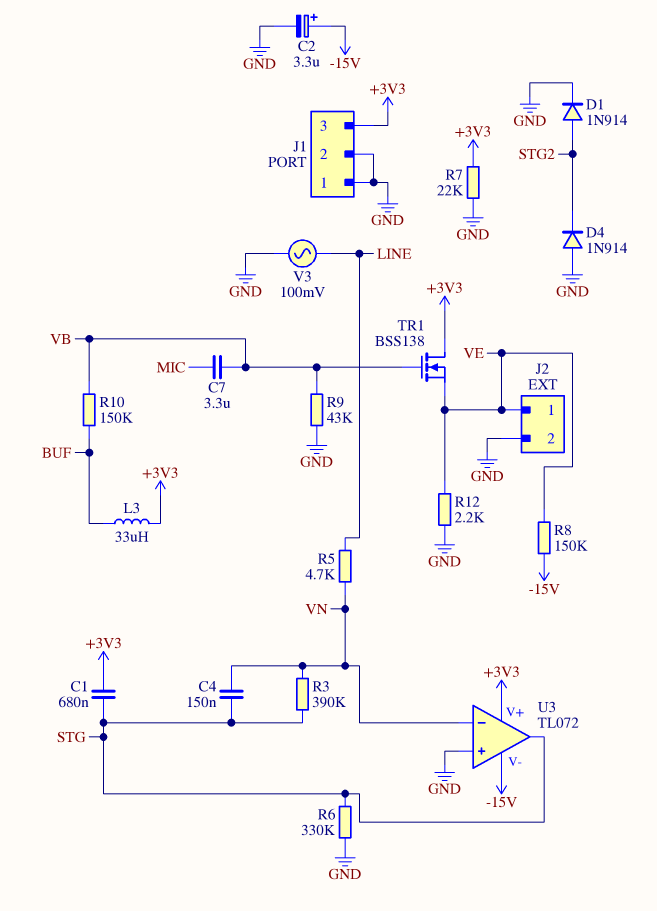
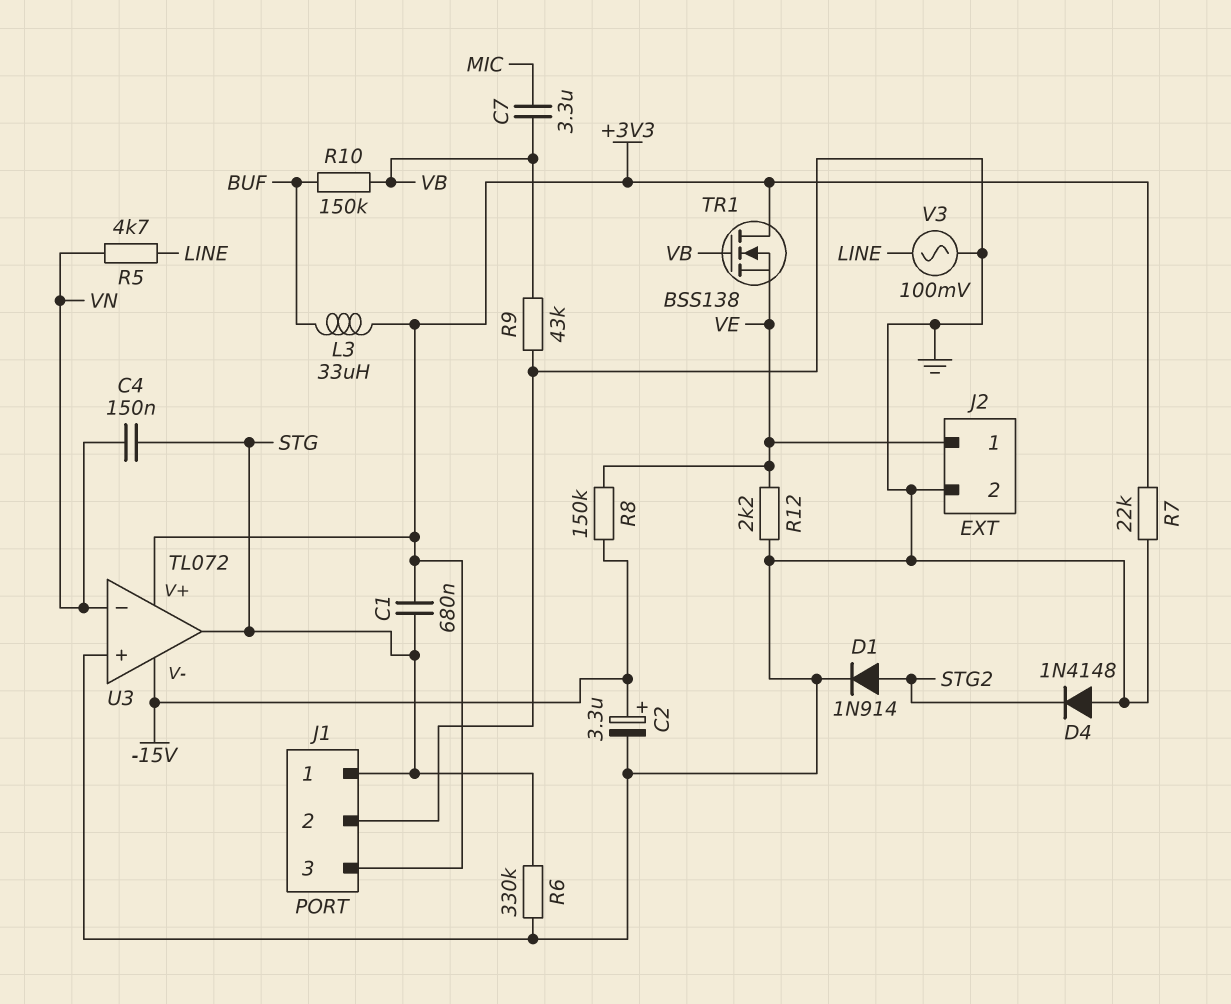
D4: diode 1N914 (A GND, K STG2) -> diode 1N4148 (A GND, K STG2)
J1 pin 1: GND -> STG
R3: 390k (STG, VN) -> none

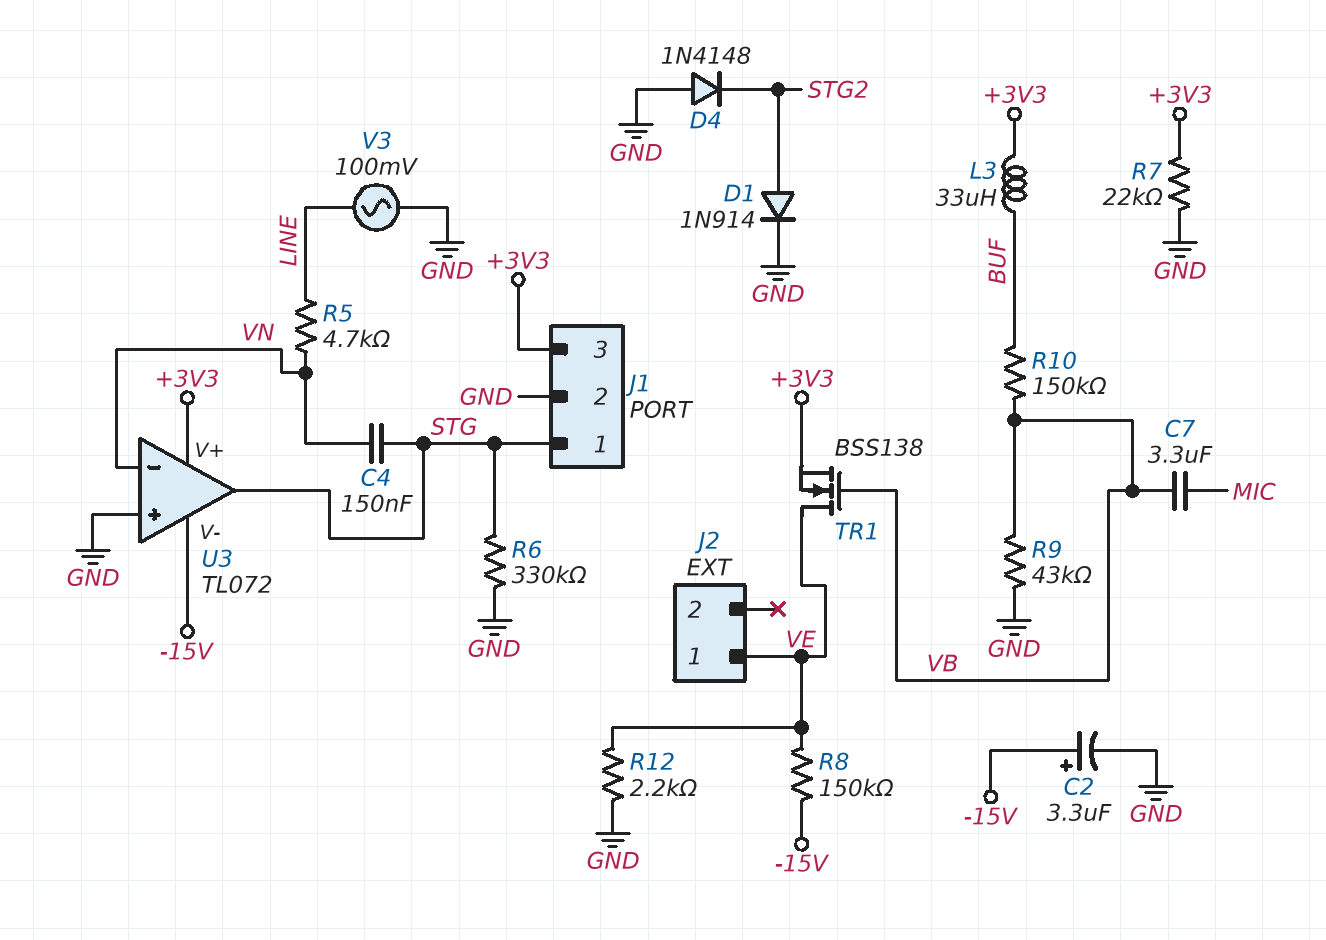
C1: 680nF (+3V3, STG) -> none
J2 pin 2: GND -> none
TR1: NMOS BSS138 (G VB, D +3V3, S VE) -> NMOS BSS138 (G VB, D VE, S +3V3)

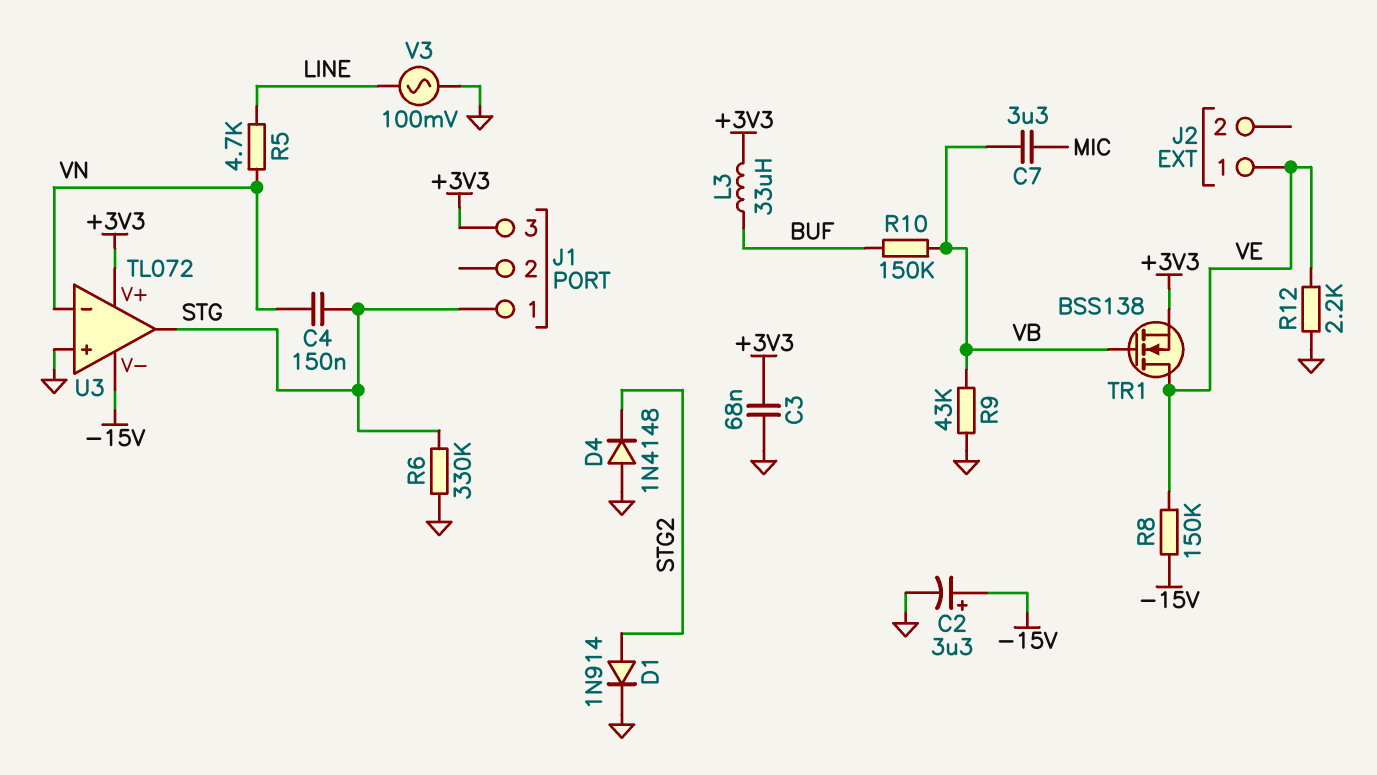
C3: none -> 68nF (+3V3, GND)
J1 pin 2: GND -> none
R7: 22k (+3V3, GND) -> none

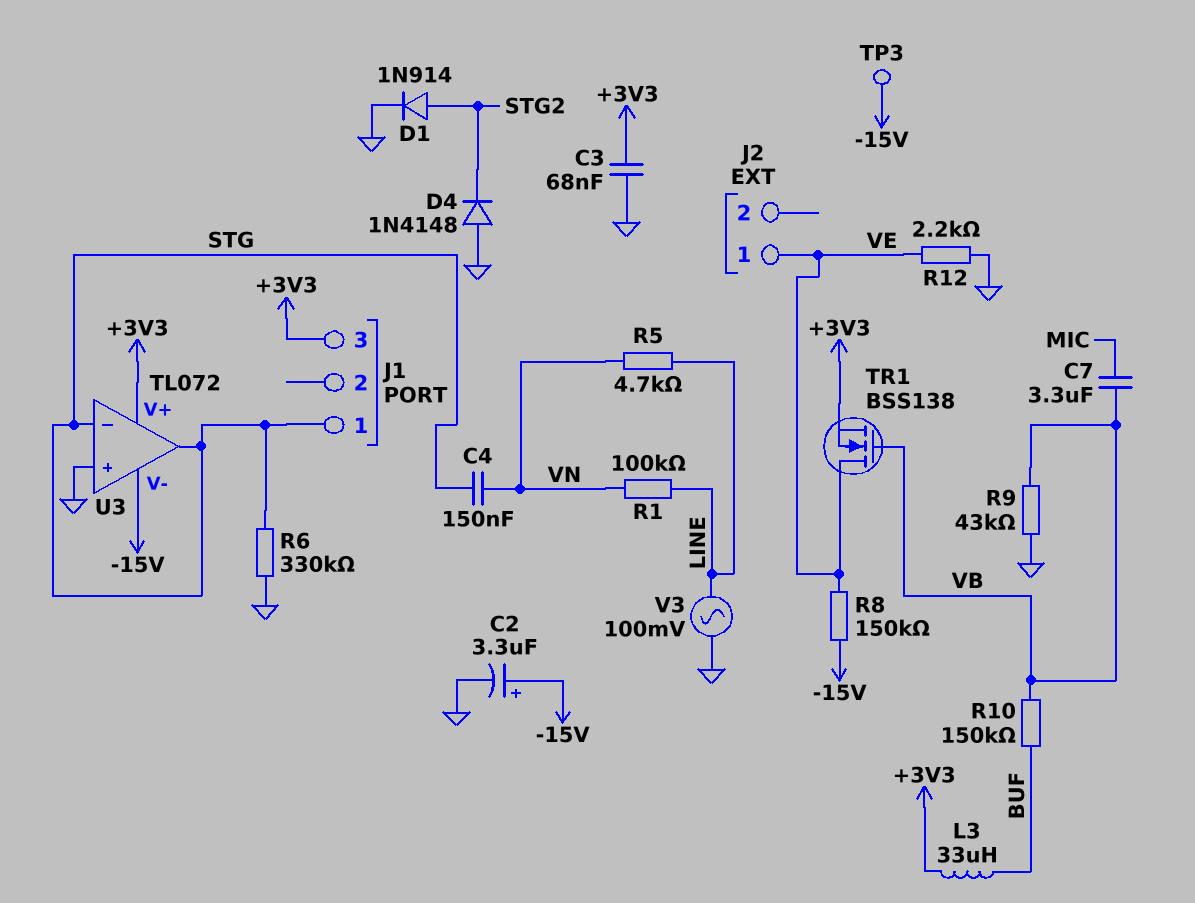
R1: none -> 100k (LINE, VN)
TP3: none -> test point (-15V)
U3 pin in-: VN -> STG

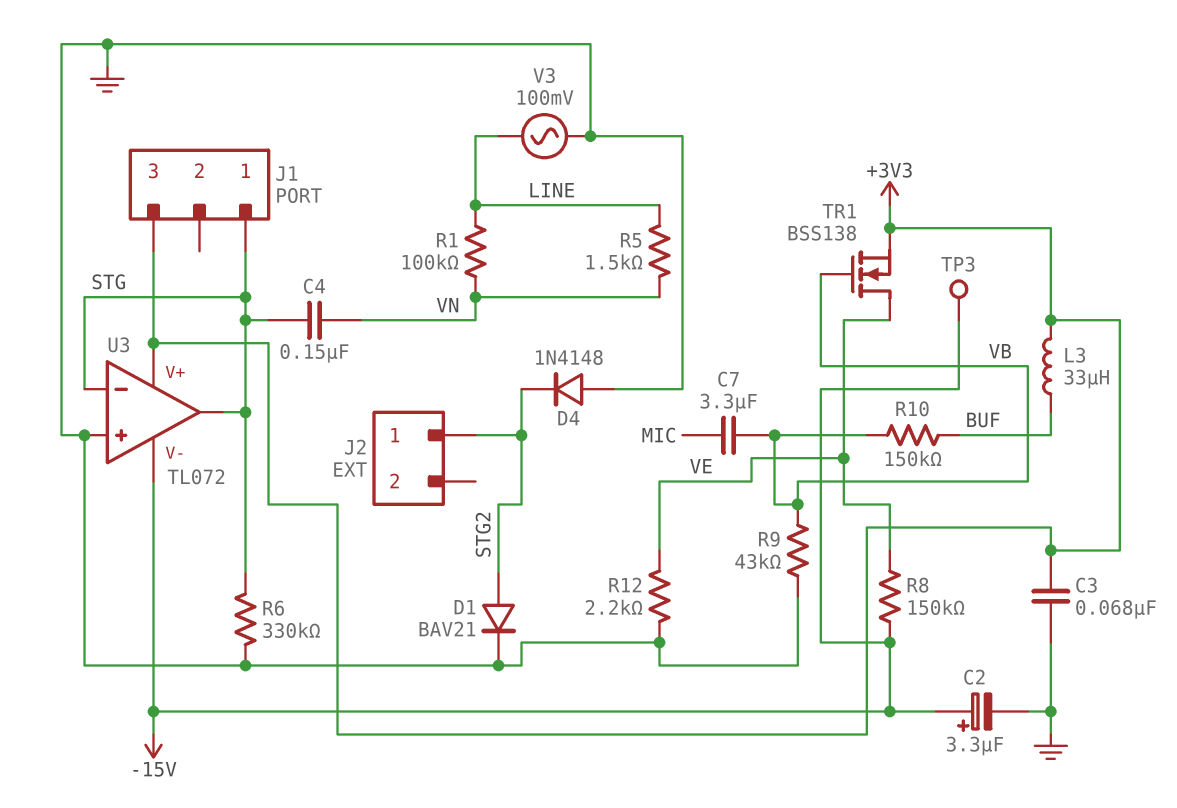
D1: diode 1N914 (A STG2, K GND) -> diode BAV21 (A STG2, K GND)
J2 pin 1: VE -> STG2
R5: 4.7k (LINE, VN) -> 1.5k (LINE, VN)

